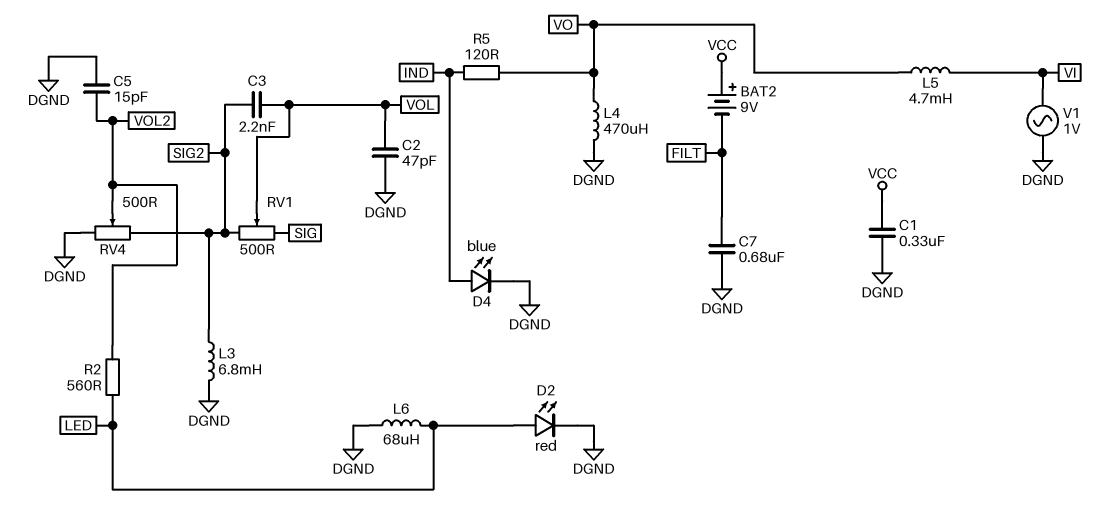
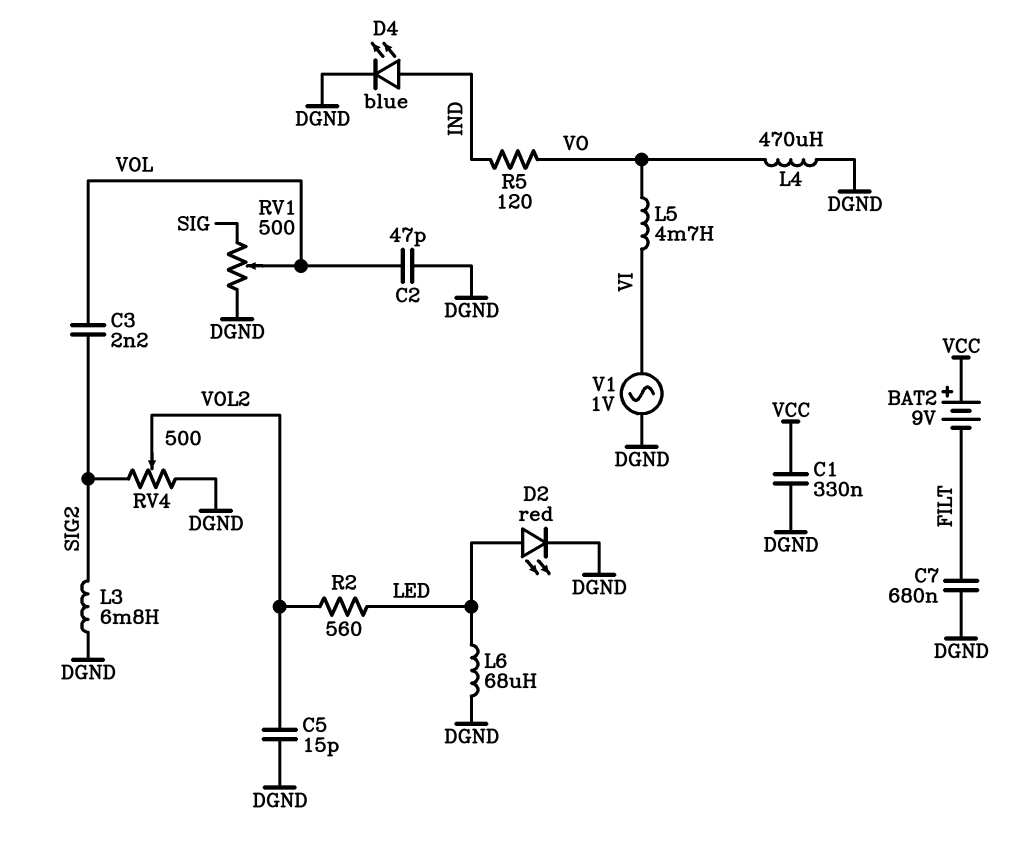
RV1: 500 (SIG, SIG2, wiper VOL) -> 500 (DGND, SIG, wiper VOL)

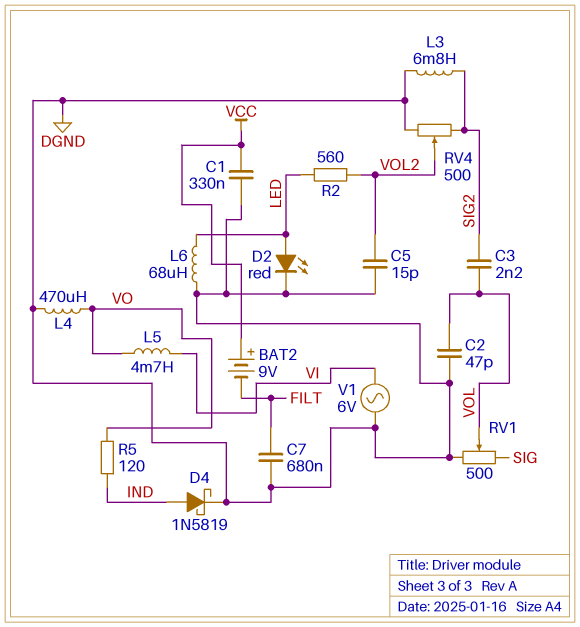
D4: LED blue (A IND, K DGND) -> schottky 1N5819 (A IND, K DGND)
V1: AC 1V (DGND, VI) -> AC 6V (DGND, VI)

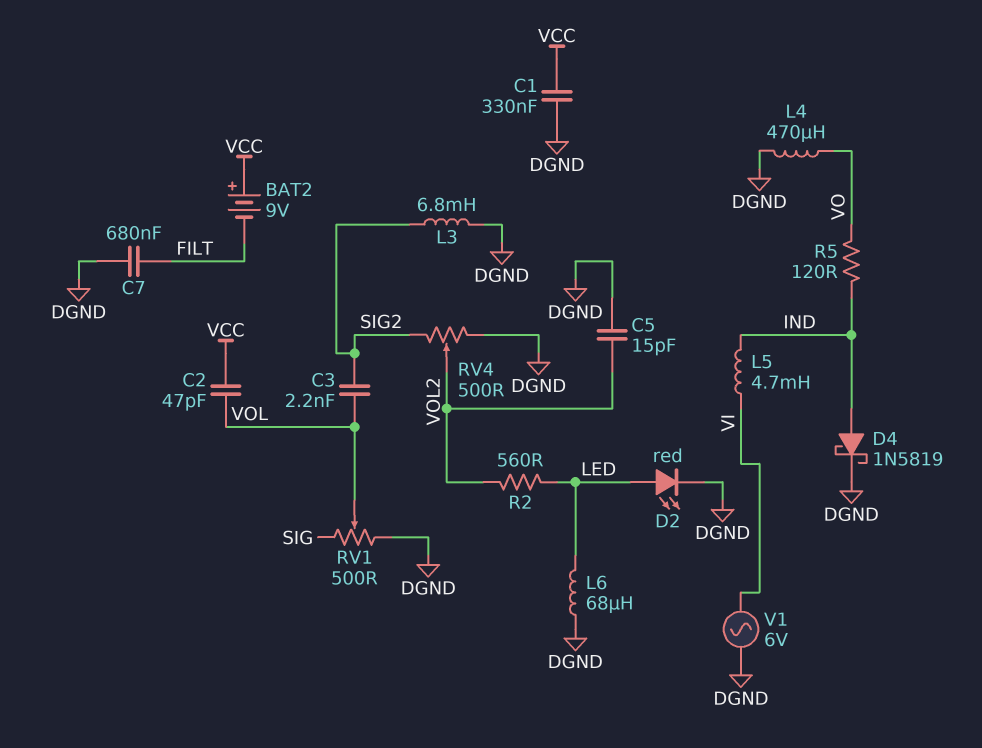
C2: 47pF (DGND, VOL) -> 47pF (VCC, VOL)
L5: 4.7mH (VI, VO) -> 4.7mH (IND, VI)

